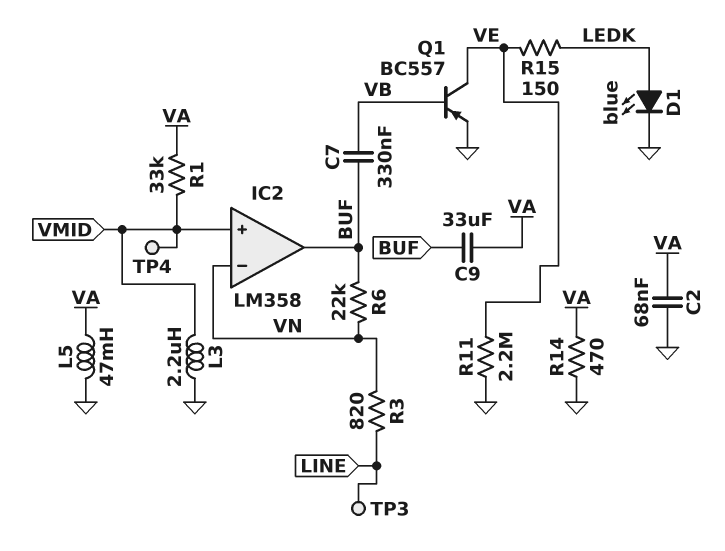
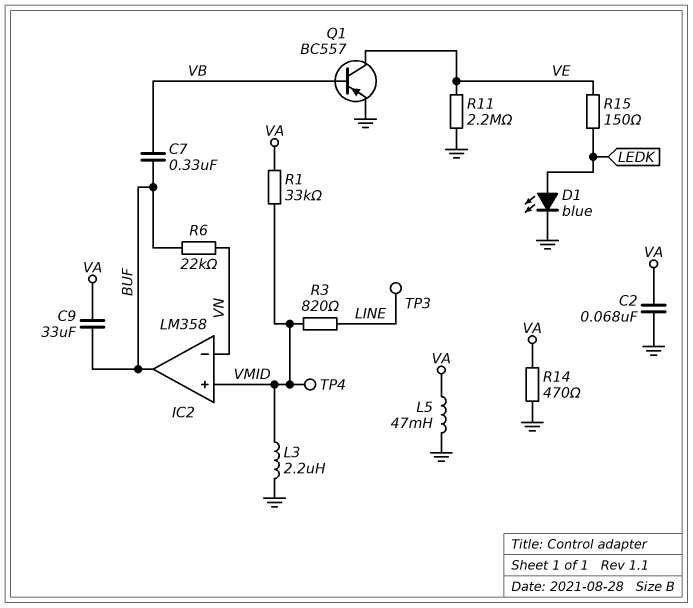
R3: 820 (LINE, VN) -> 820 (LINE, VMID)

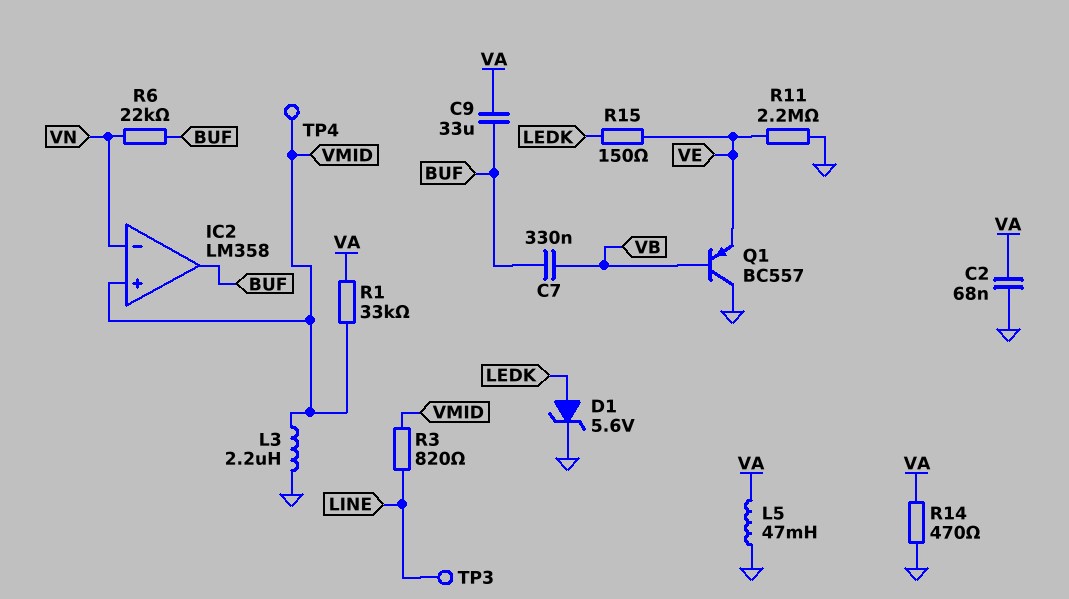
D1: LED blue (A LEDK, K GND) -> zener 5.6V (A LEDK, K GND)
Q1: PNP BC557 (B VB, C VE, E GND) -> PNP BC557 (B VB, C GND, E VE)

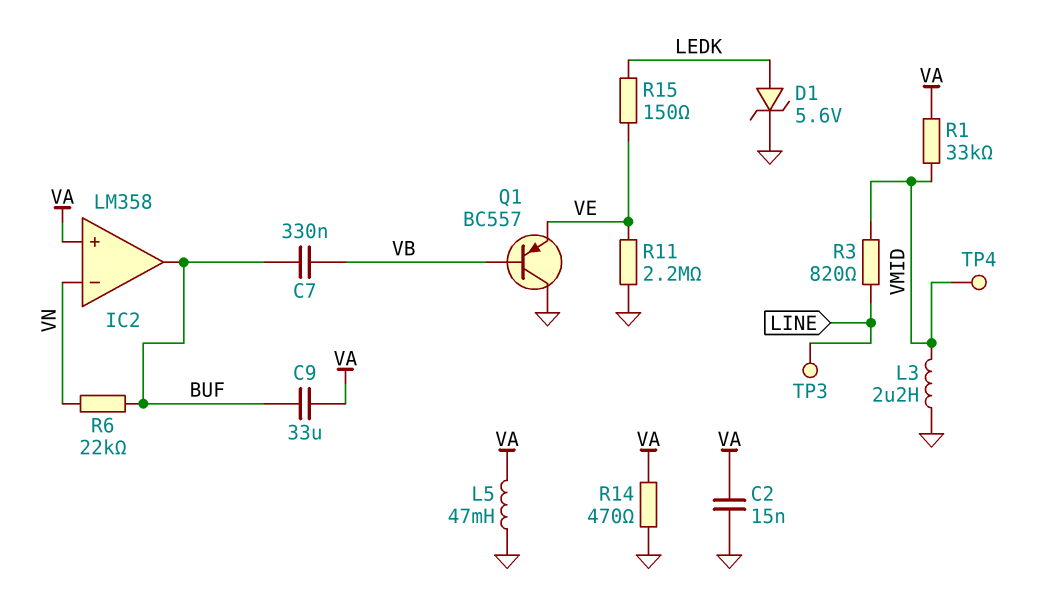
C2: 68nF (GND, VA) -> 15nF (GND, VA)
IC2 pin in+: VMID -> VA

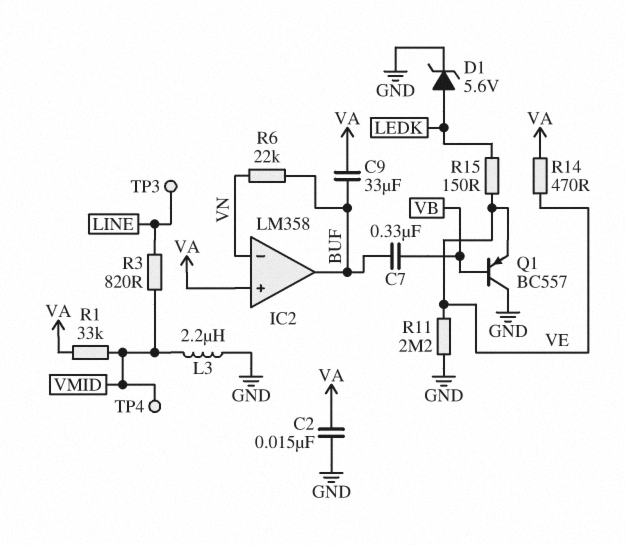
L5: 47mH (GND, VA) -> none
R14: 470 (GND, VA) -> 470 (VA, VE)

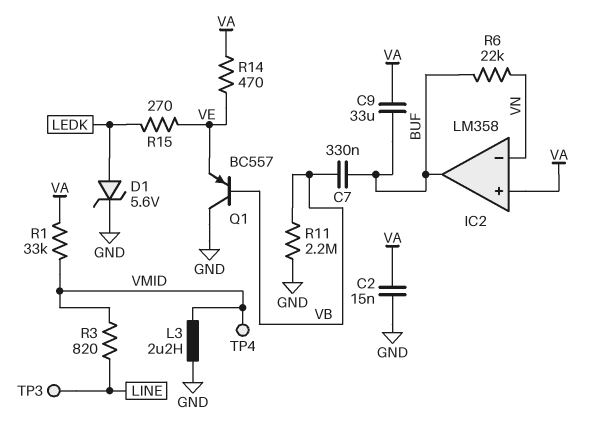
R11: 2.2M (GND, VE) -> 2.2M (GND, VB)
R15: 150 (LEDK, VE) -> 270 (LEDK, VE)

